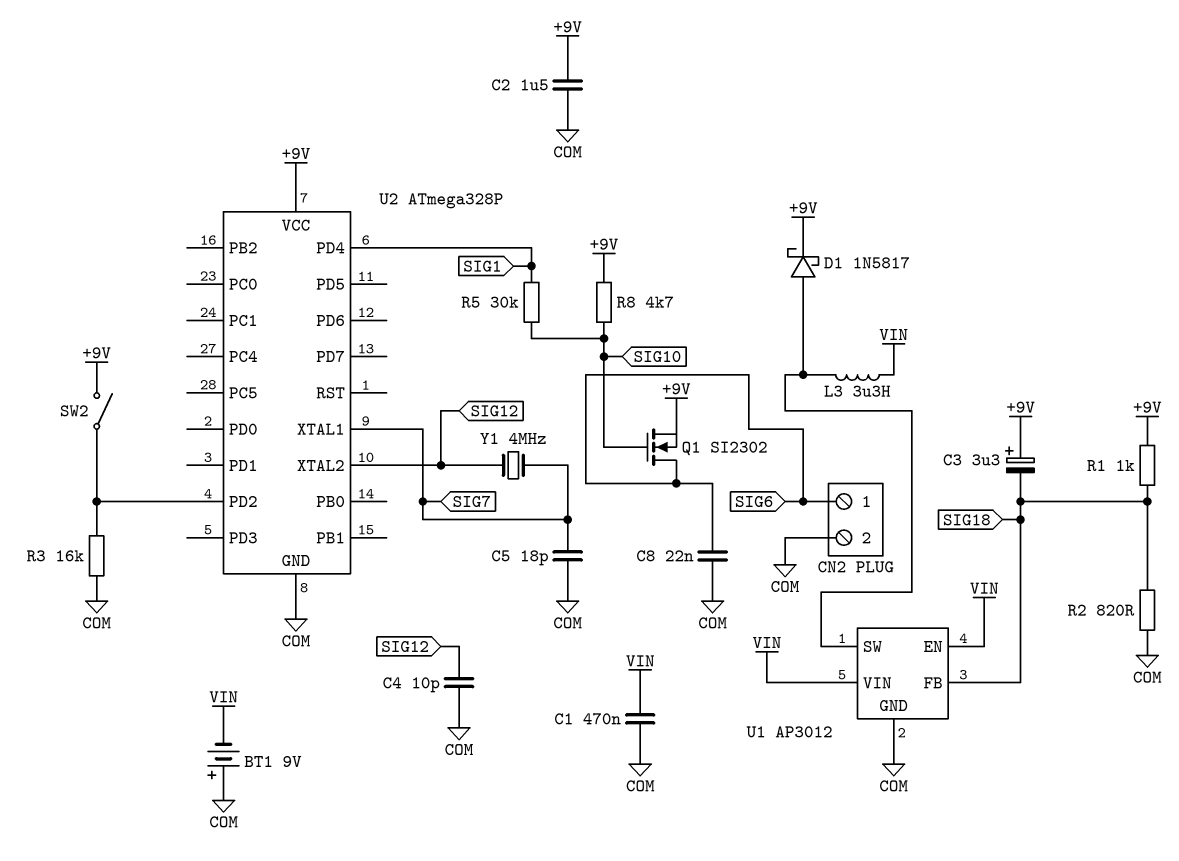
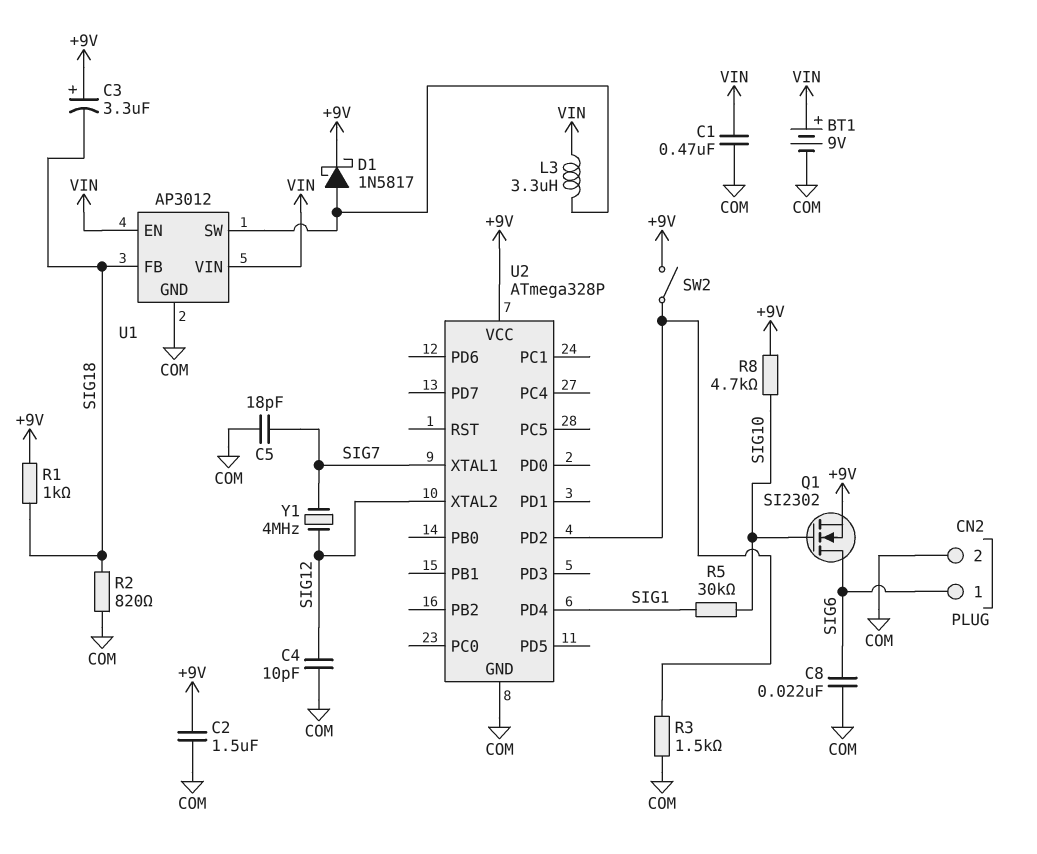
BT1: 9V (plus COM, minus VIN) -> 9V (plus VIN, minus COM)
R3: 16k (COM, U2/PD2) -> 1.5k (COM, U2/PD2)

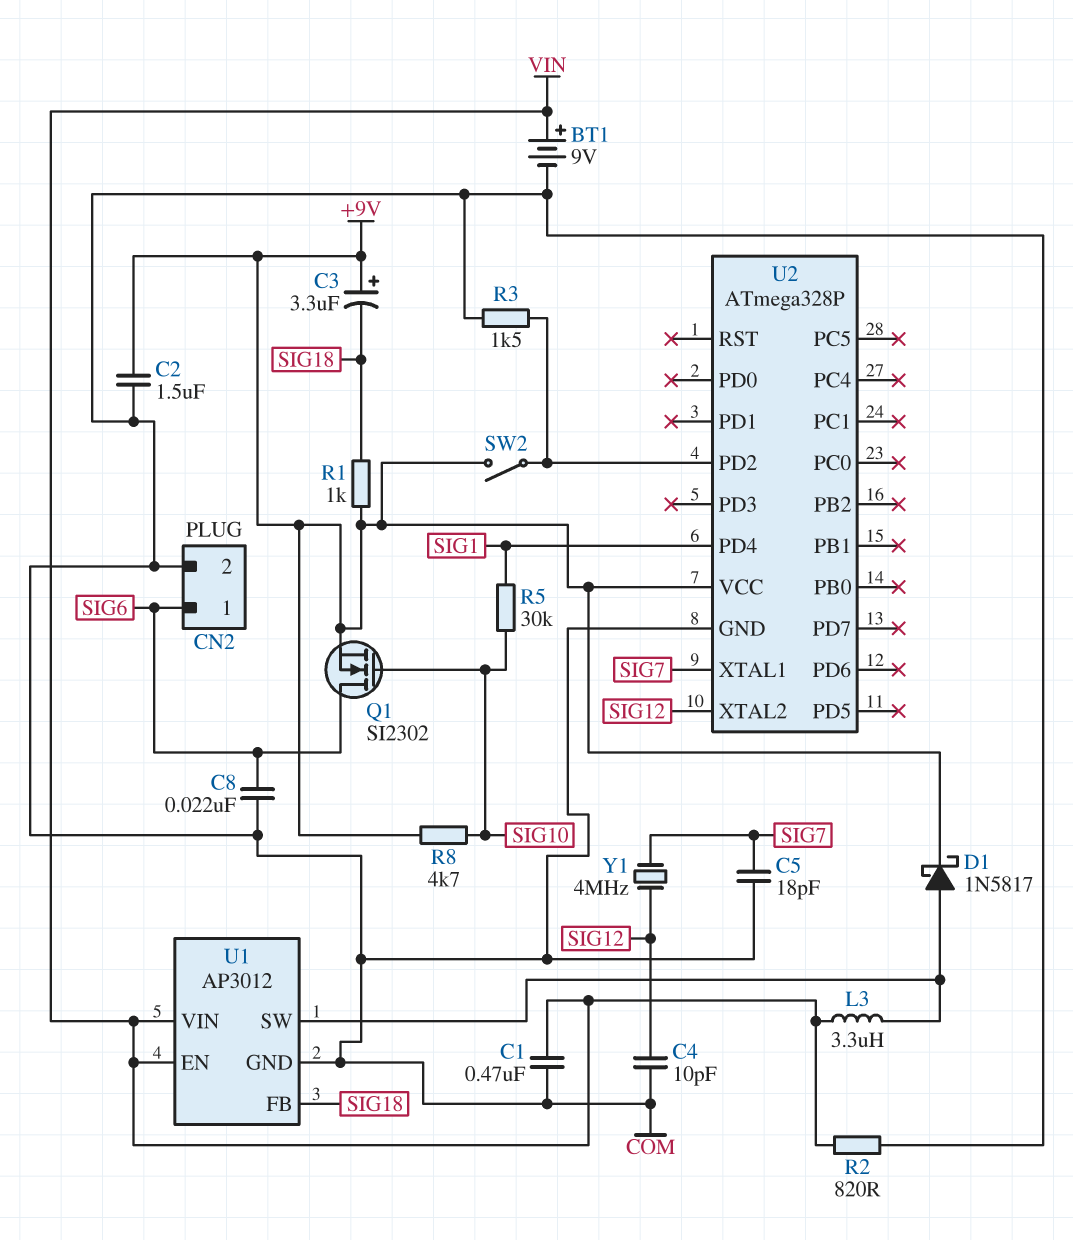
R2: 820 (COM, SIG18) -> 820 (COM, VIN)

